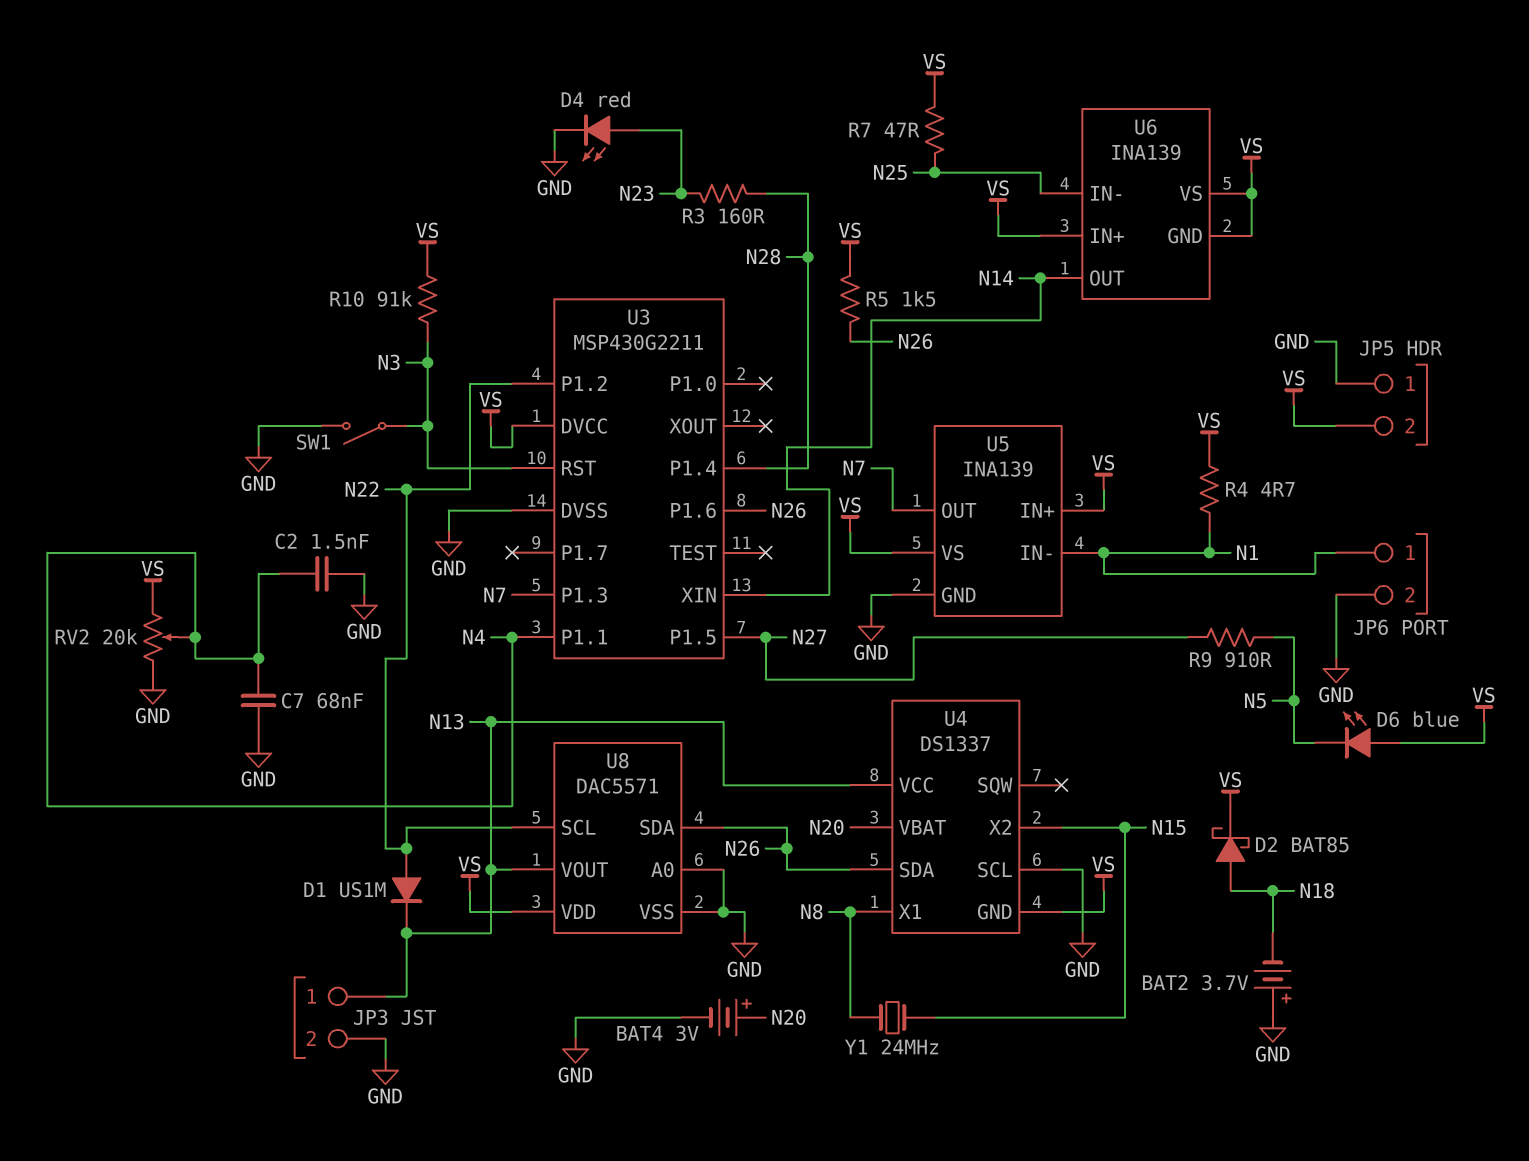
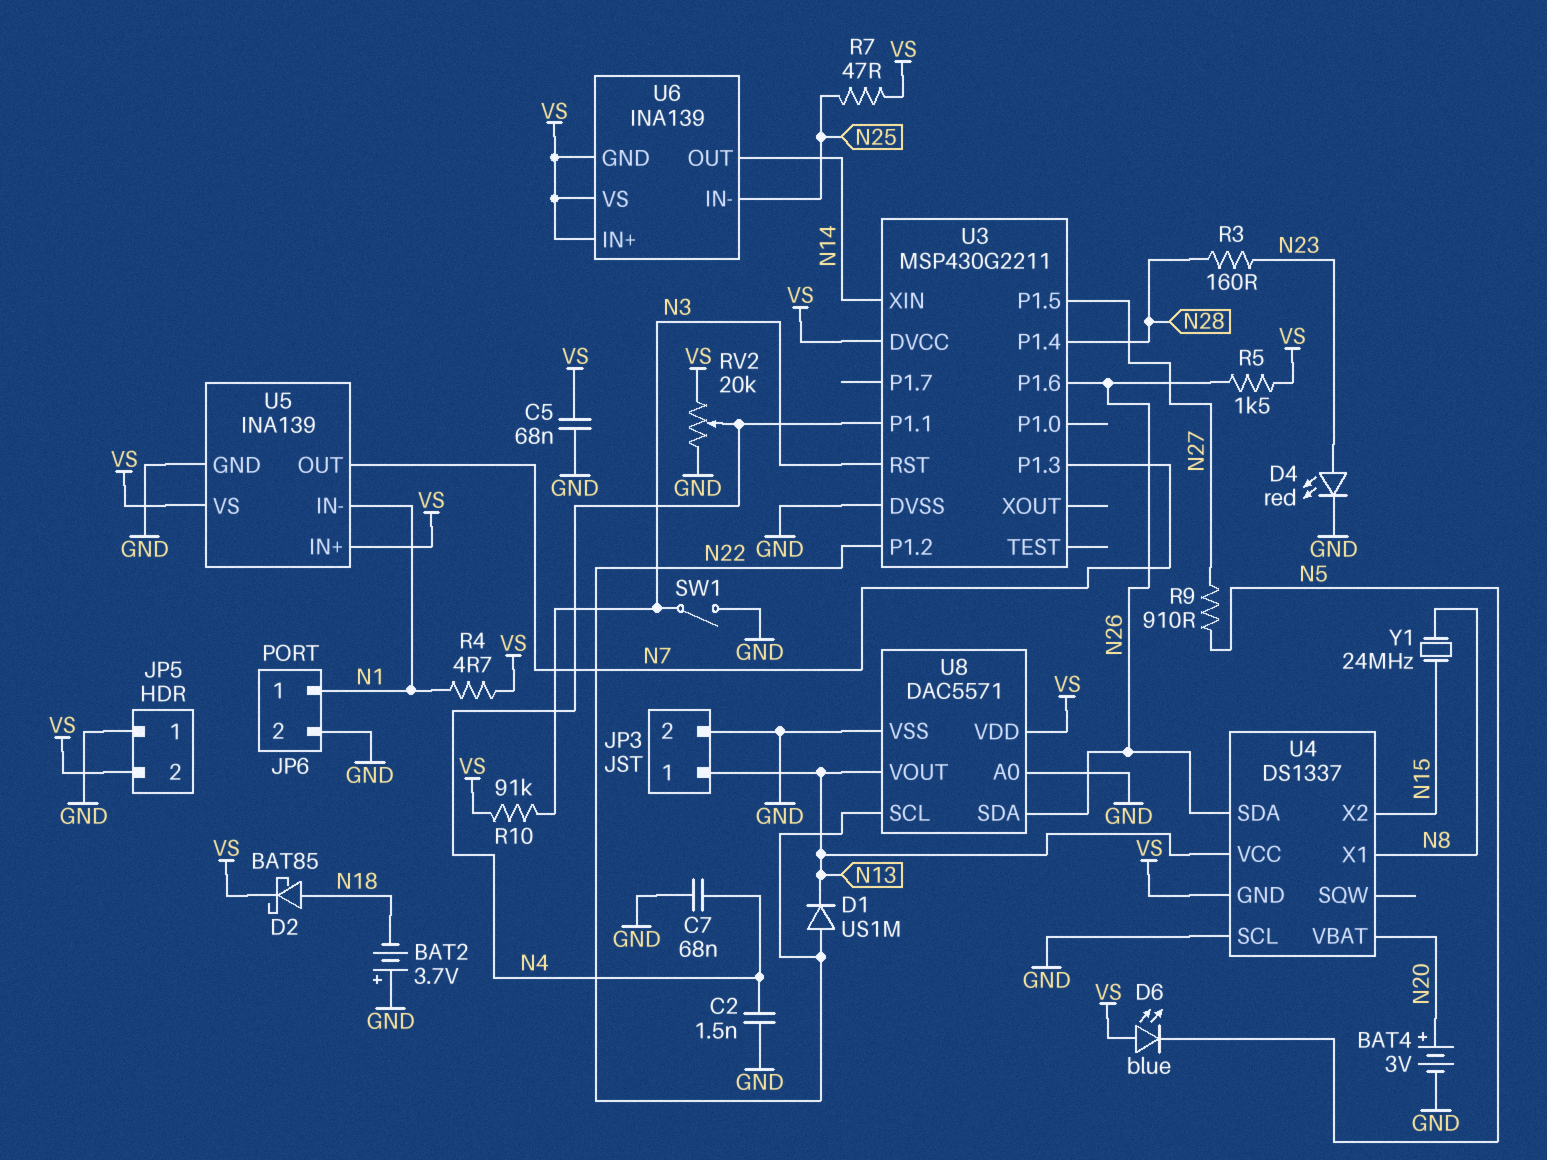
C5: none -> 68nF (GND, VS)

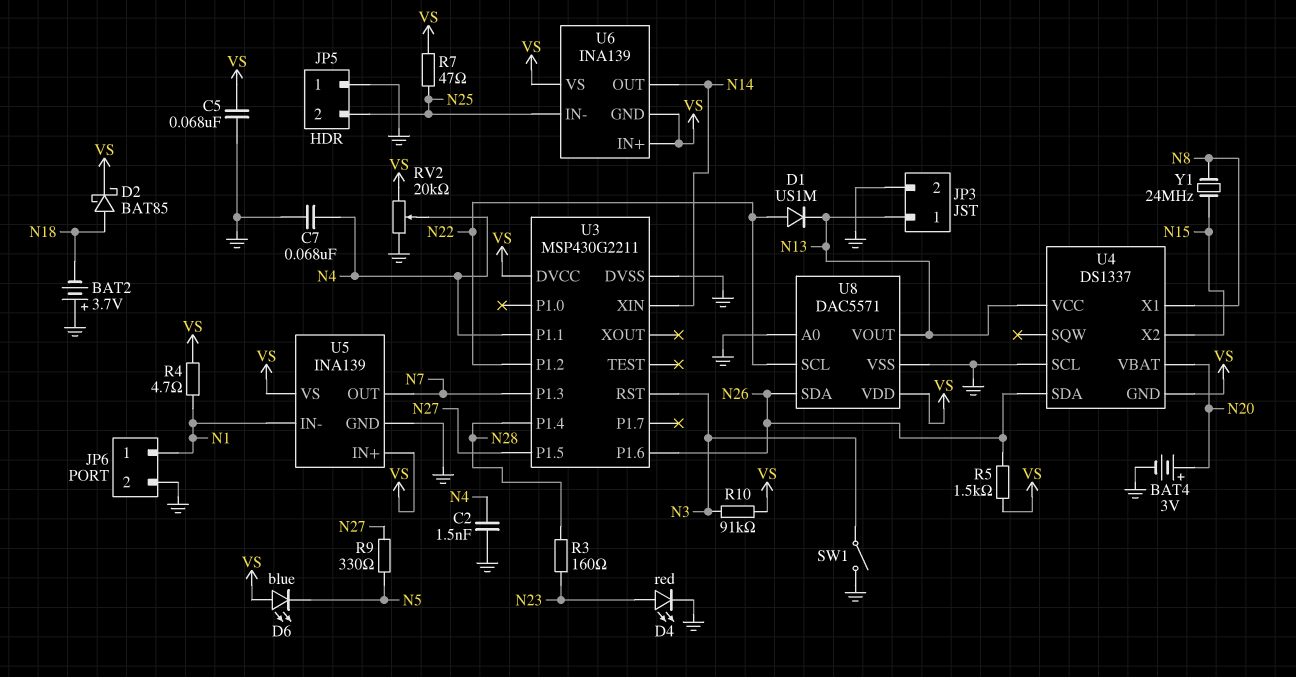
JP5 pin 2: VS -> N25
R9: 910 (N5, N27) -> 330 (N5, N27)

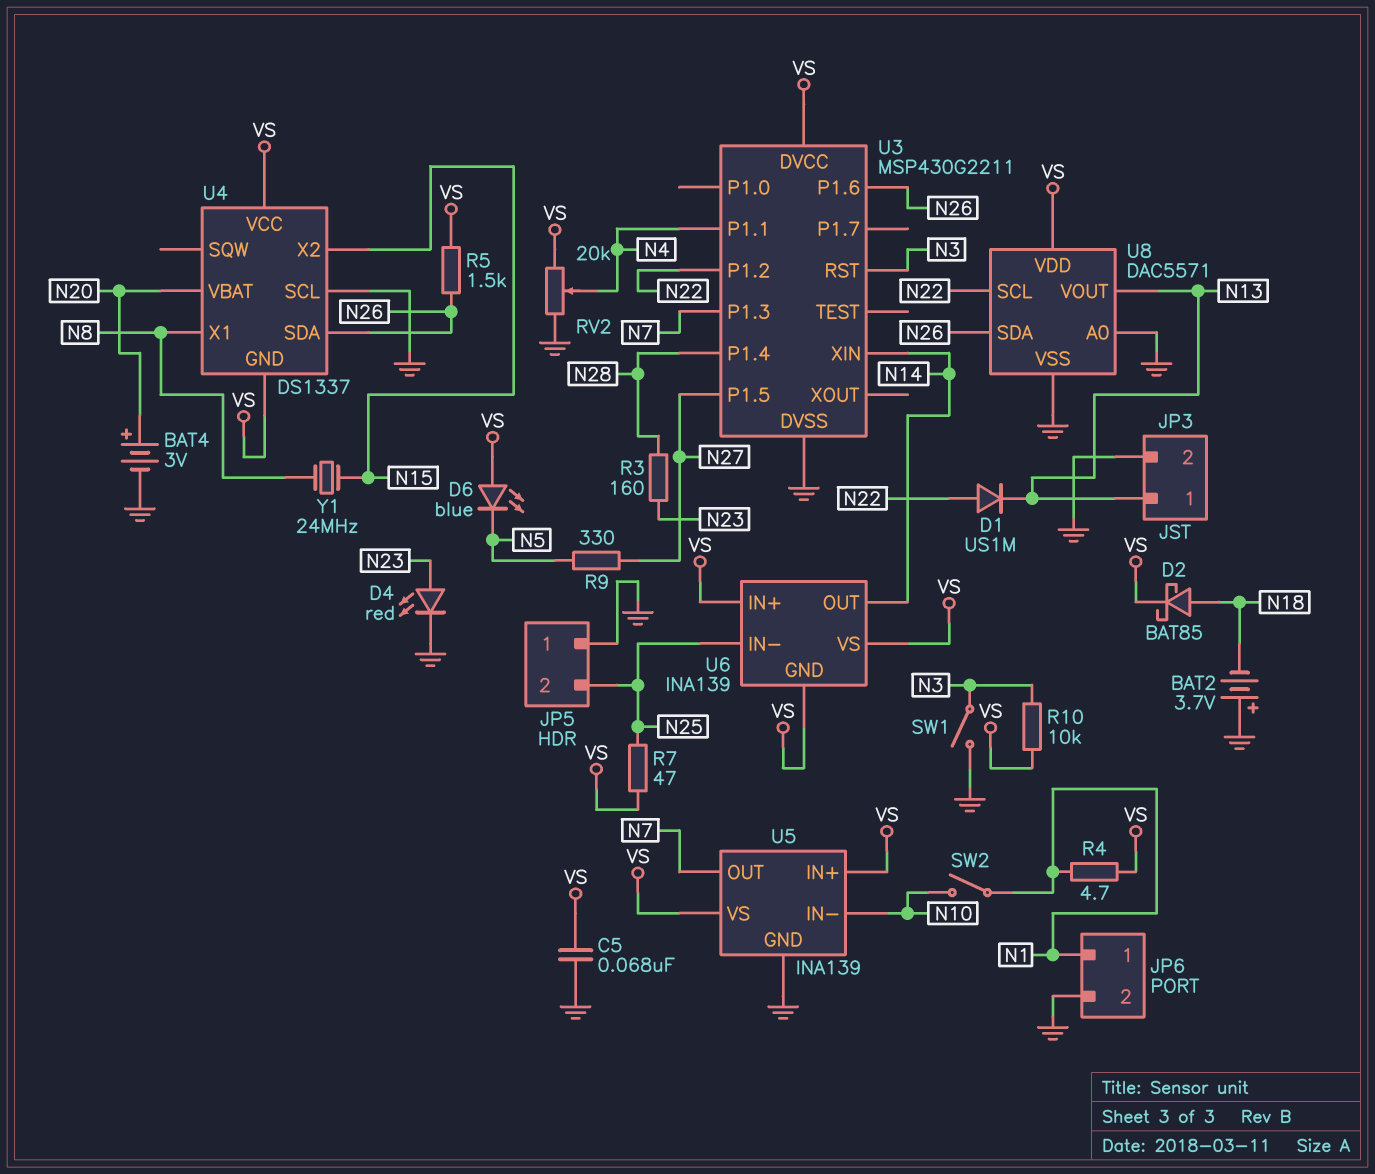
C2: 1.5nF (GND, N4) -> none
C7: 68nF (GND, N4) -> none
R10: 91k (N3, VS) -> 10k (N3, VS)
SW2: none -> switch (N1, N10)
U4 pin VCC: N13 -> VS
U5 pin IN-: N1 -> N10

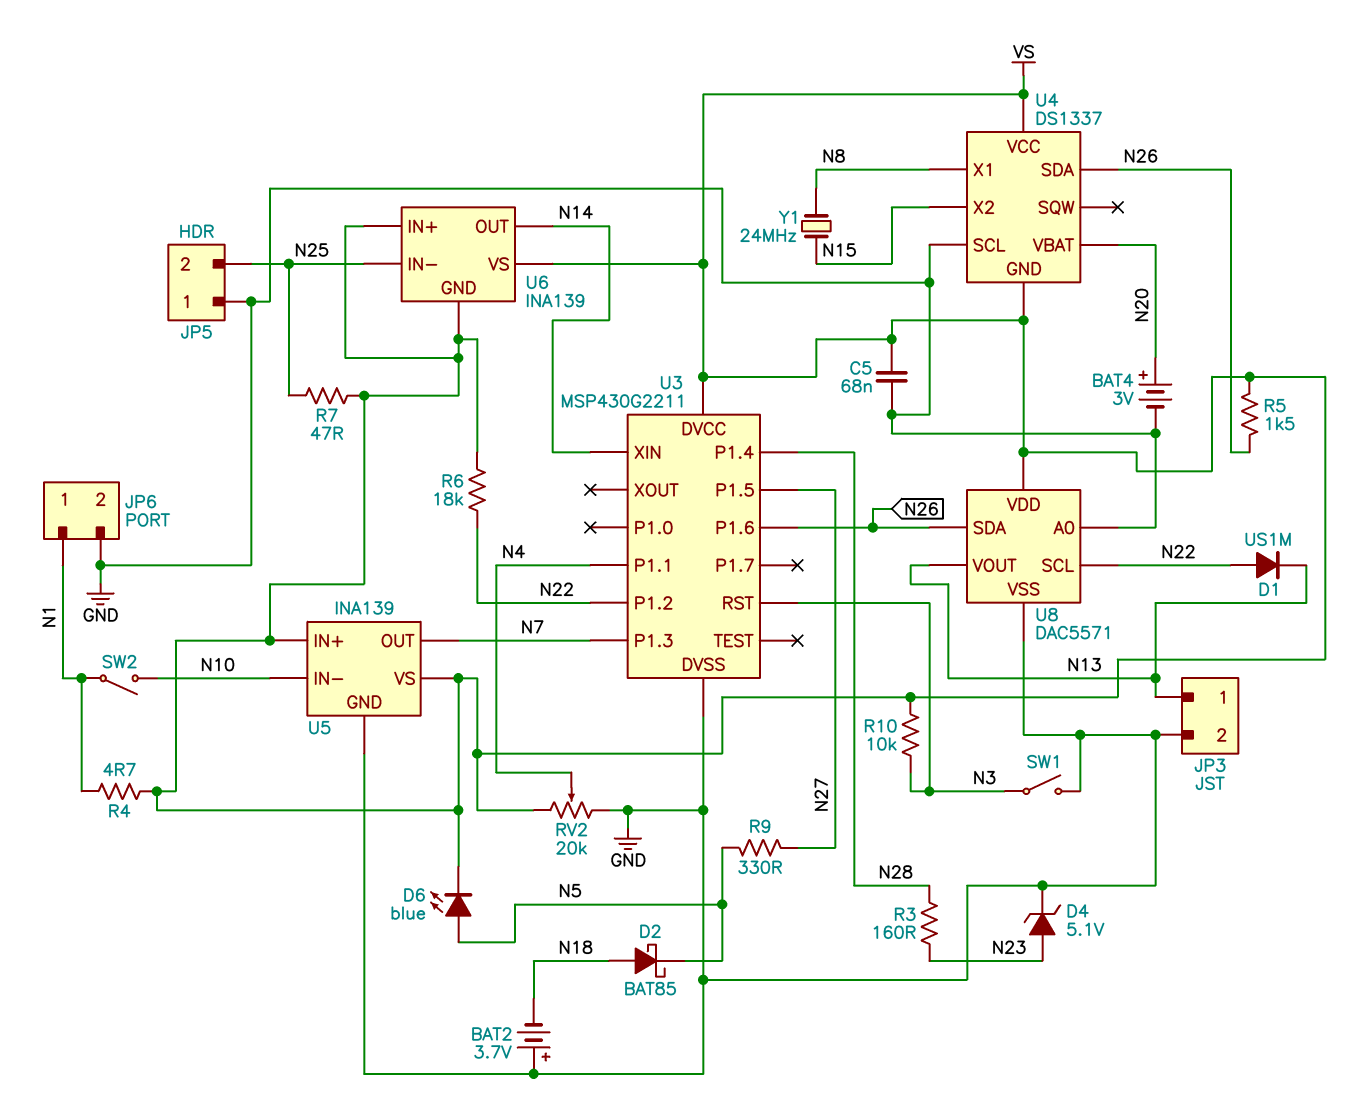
D2: schottky BAT85 (A N18, K VS) -> schottky BAT85 (A N18, K N5)
D4: LED red (A N23, K GND) -> zener 5.1V (A N23, K GND)
D6: LED blue (A VS, K N5) -> LED blue (A N5, K VS)
R6: none -> 18k (N22, VS)

